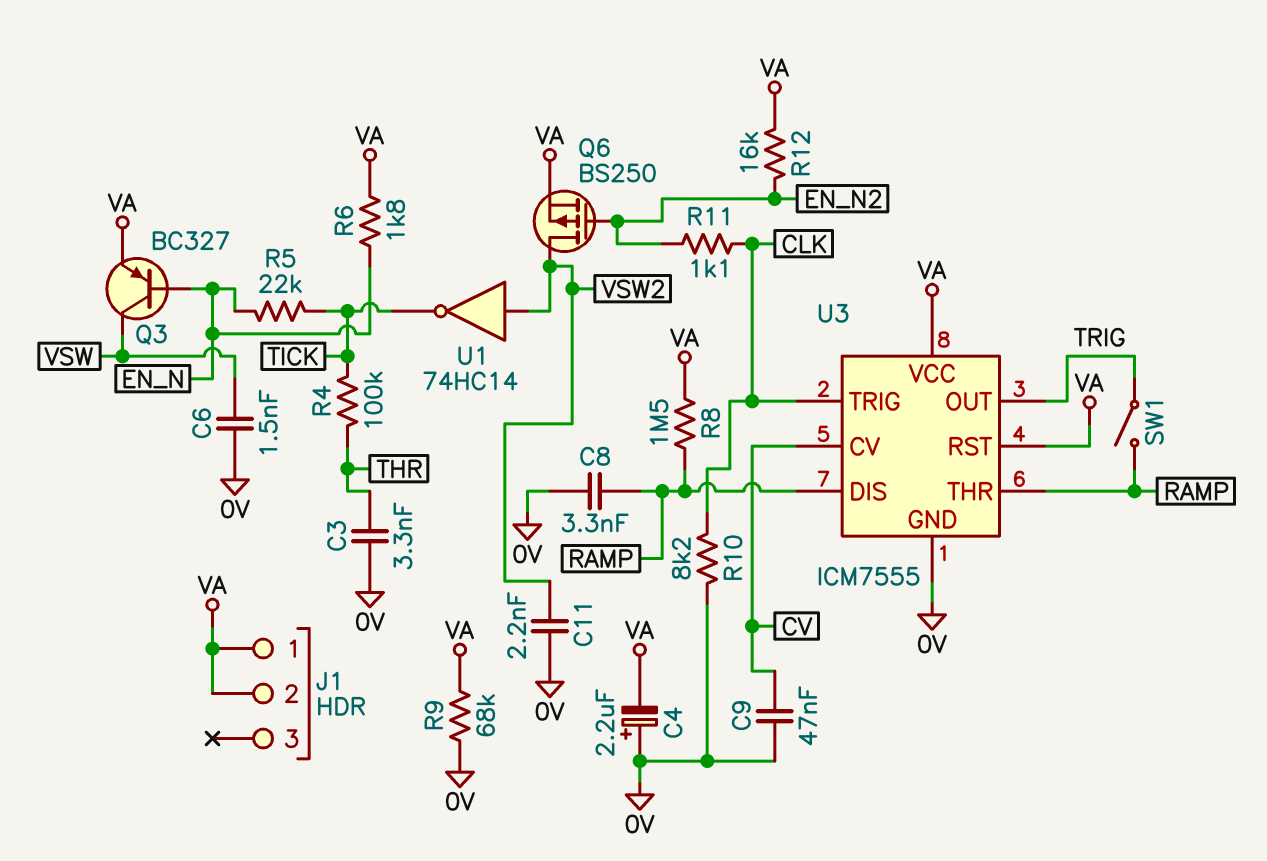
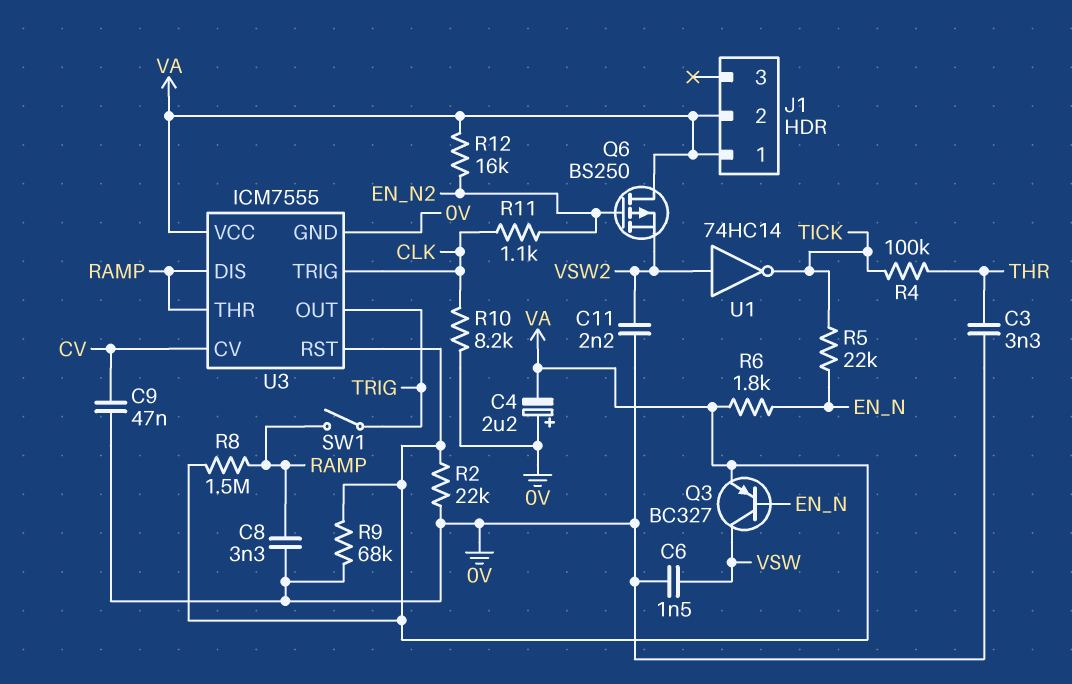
Q6: PMOS BS250 (G EN_N2, D VSW2, S VA) -> PMOS BS250 (G EN_N2, D VA, S VSW2)
R2: none -> 22k (0V, VA)

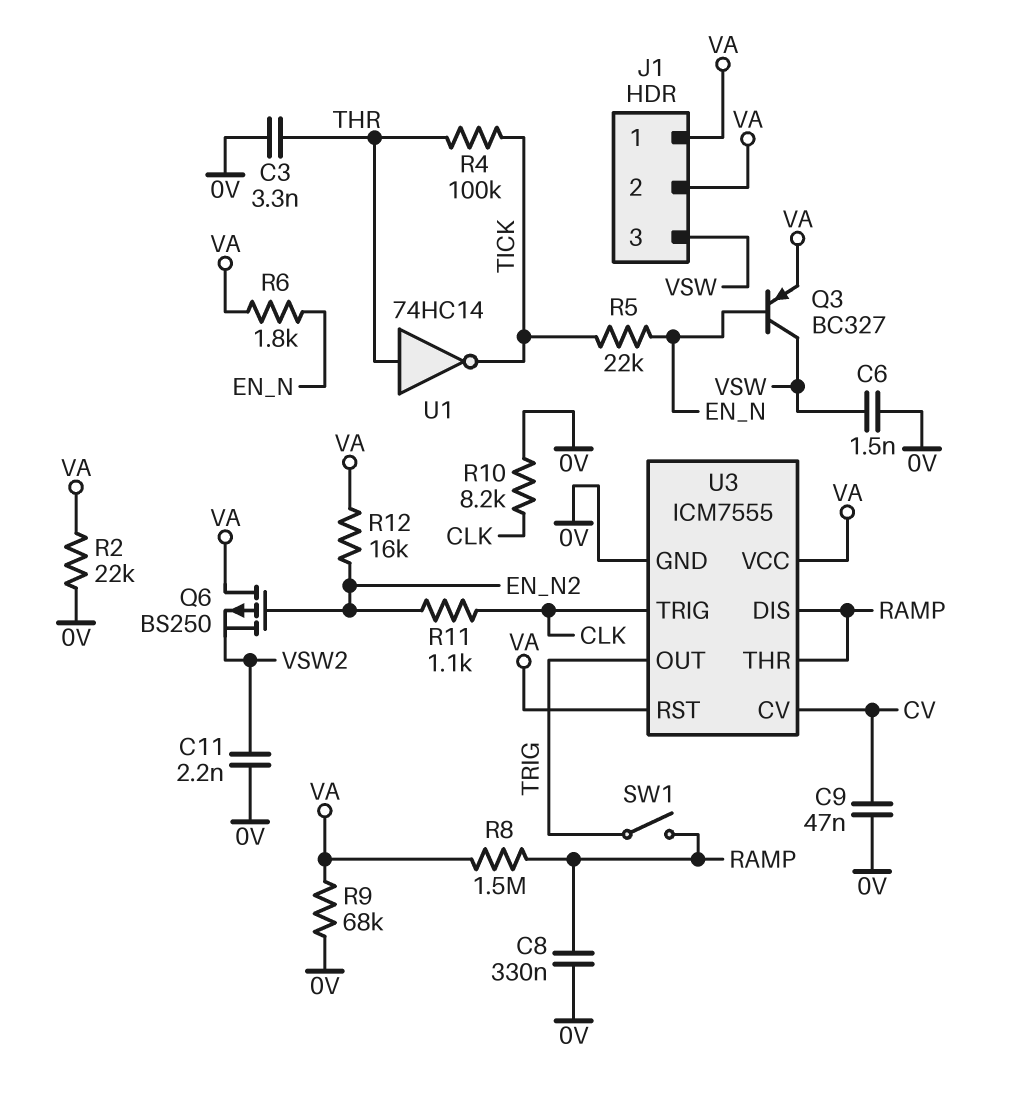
C4: 2.2uF (plus 0V, minus VA) -> none
C8: 3.3nF (0V, RAMP) -> 330nF (0V, RAMP)
J1 pin 3: none -> VSW
U1: NOT 74HC14 (in VSW2, out TICK) -> NOT 74HC14 (in THR, out TICK)

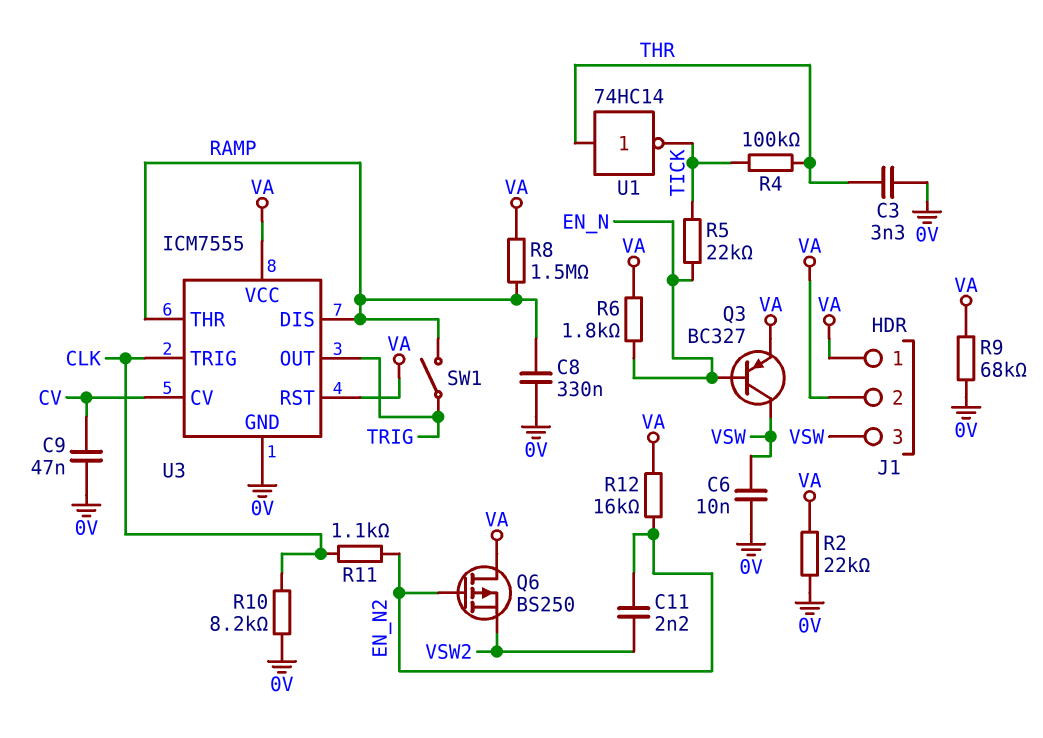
C6: 1.5nF (0V, VSW) -> 10nF (0V, VSW)
C11: 2.2nF (0V, VSW2) -> 2.2nF (EN_N2, VSW2)

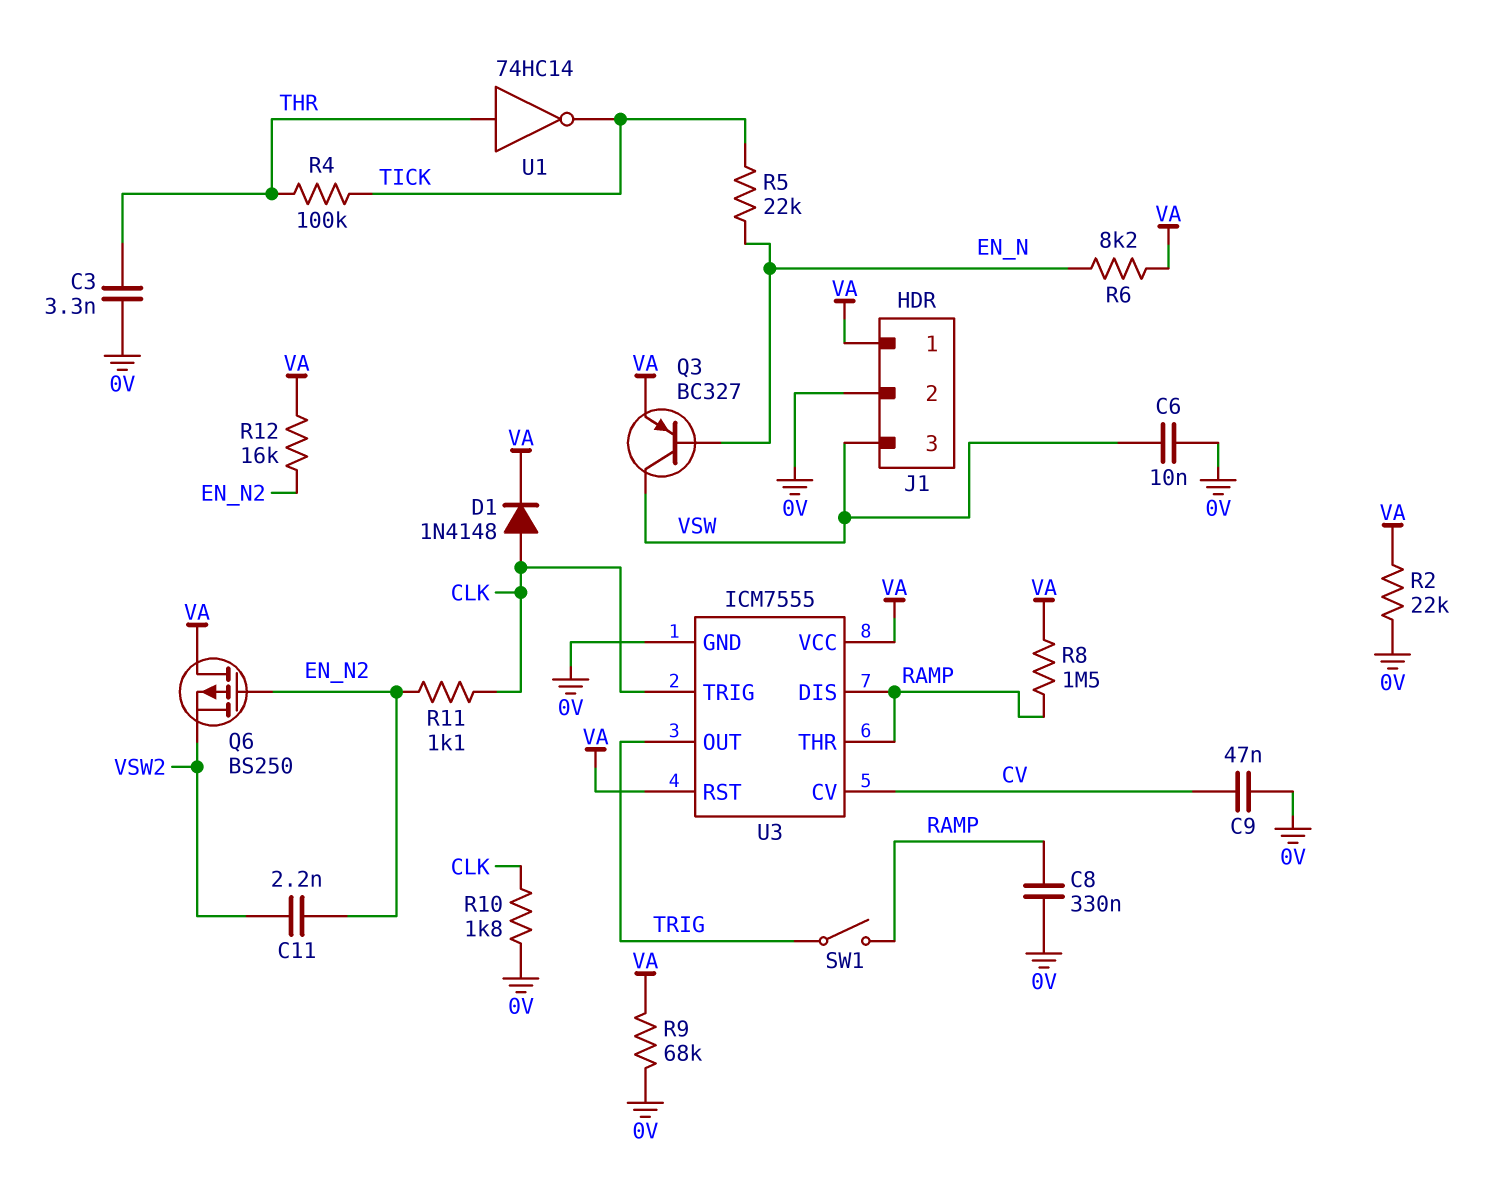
D1: none -> diode 1N4148 (A CLK, K VA)
J1 pin 2: VA -> 0V
R6: 1.8k (EN_N, VA) -> 8.2k (EN_N, VA)
R10: 8.2k (0V, CLK) -> 1.8k (0V, CLK)

